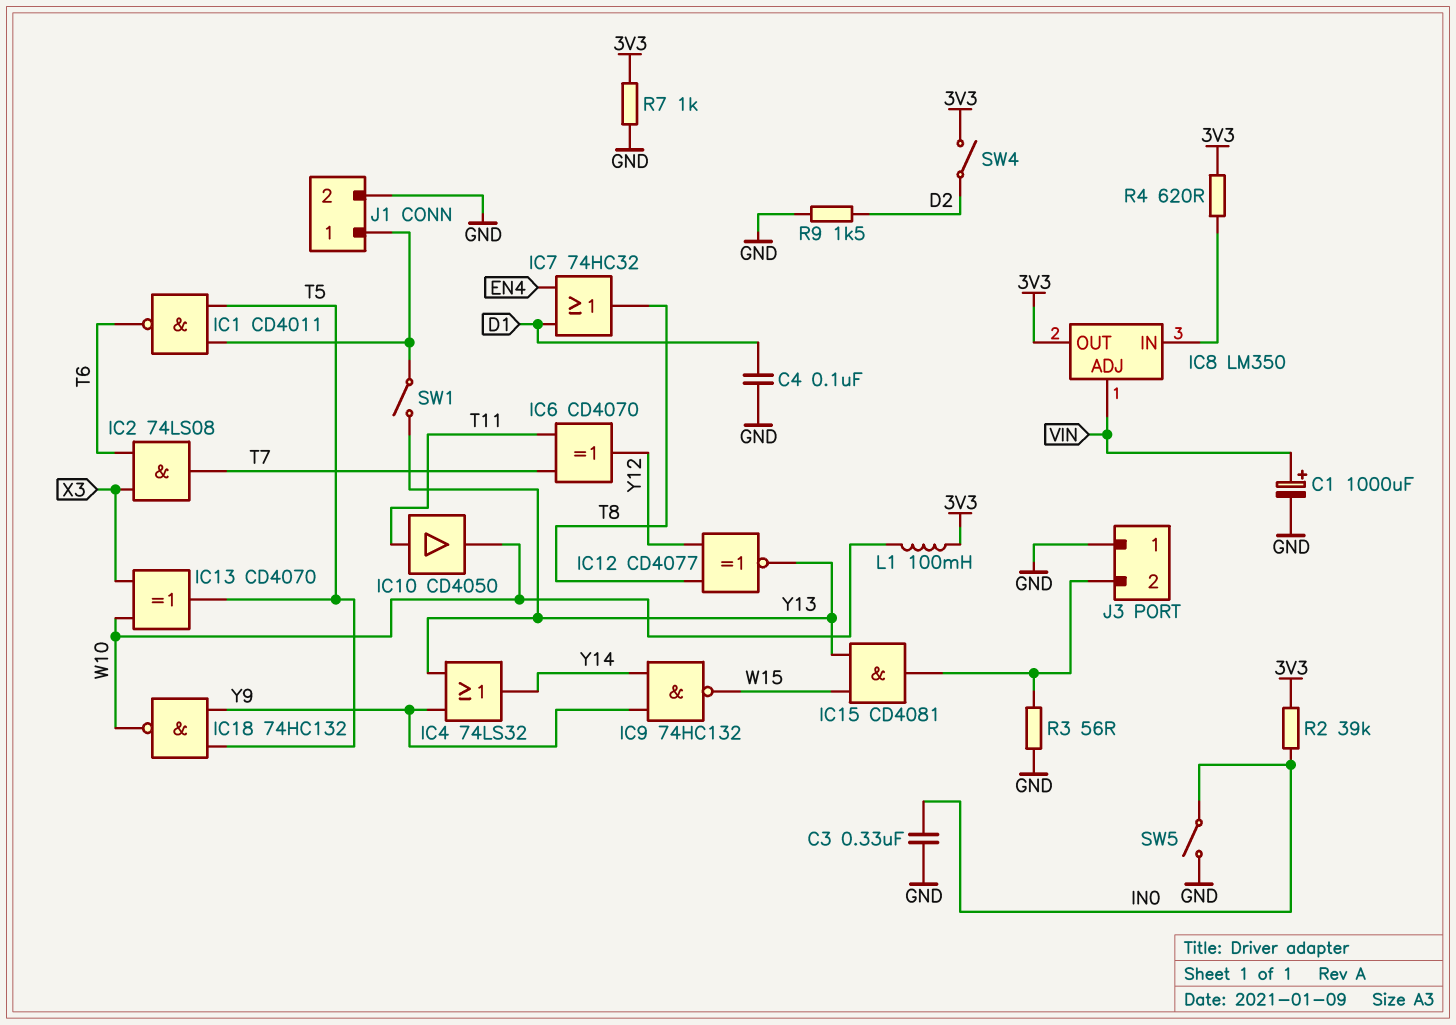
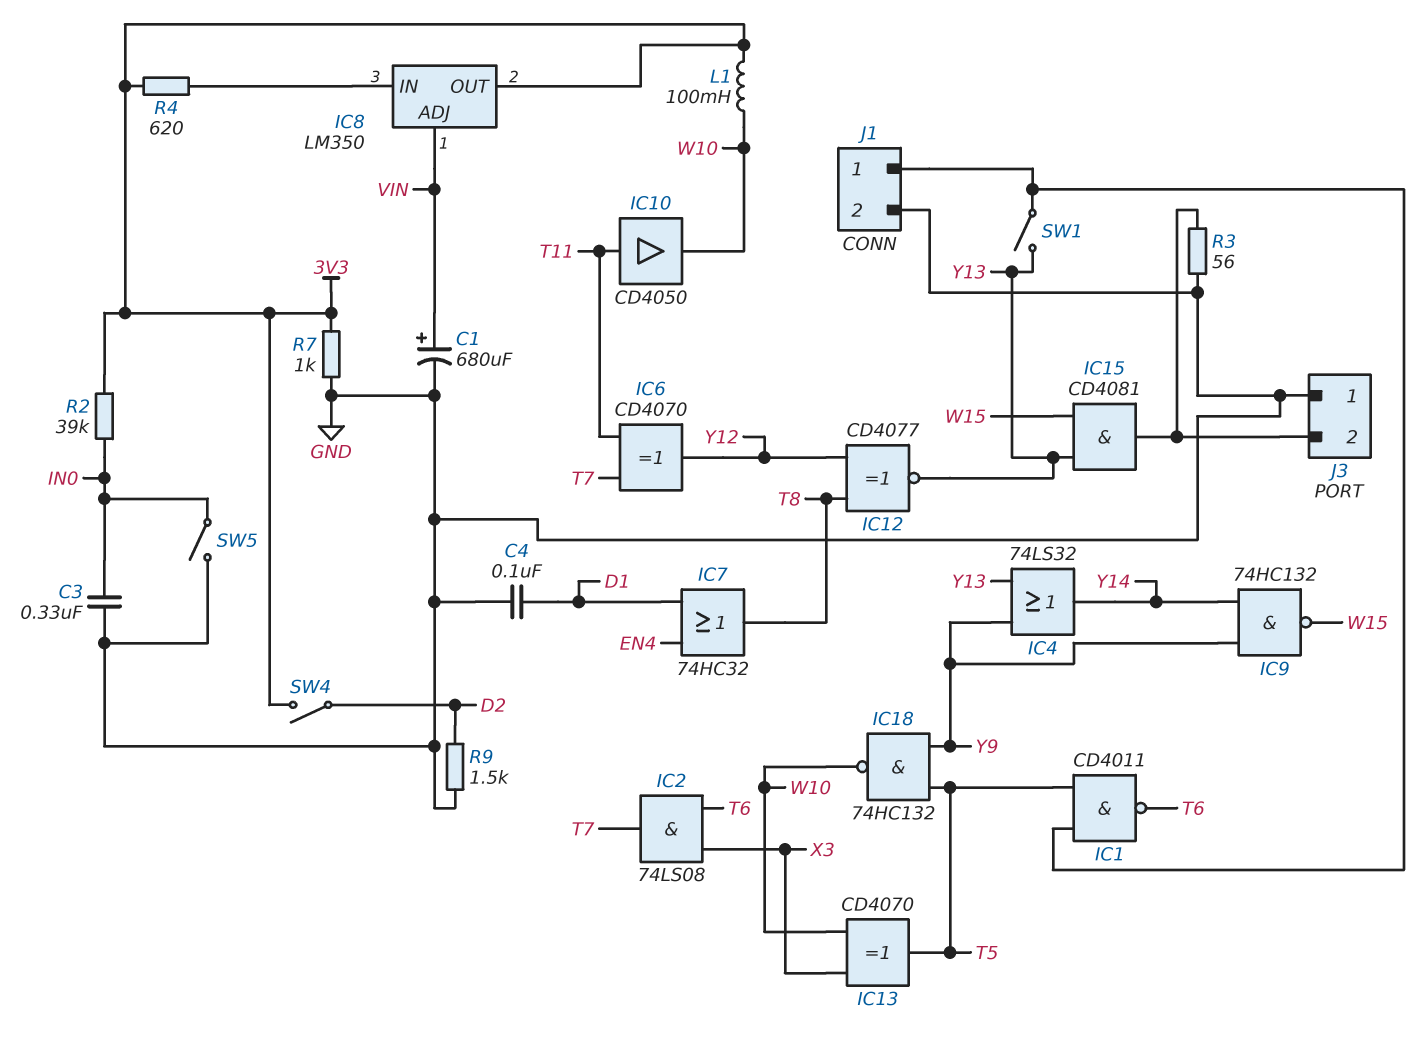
C1: 1000uF (plus VIN, minus GND) -> 680uF (plus VIN, minus GND)

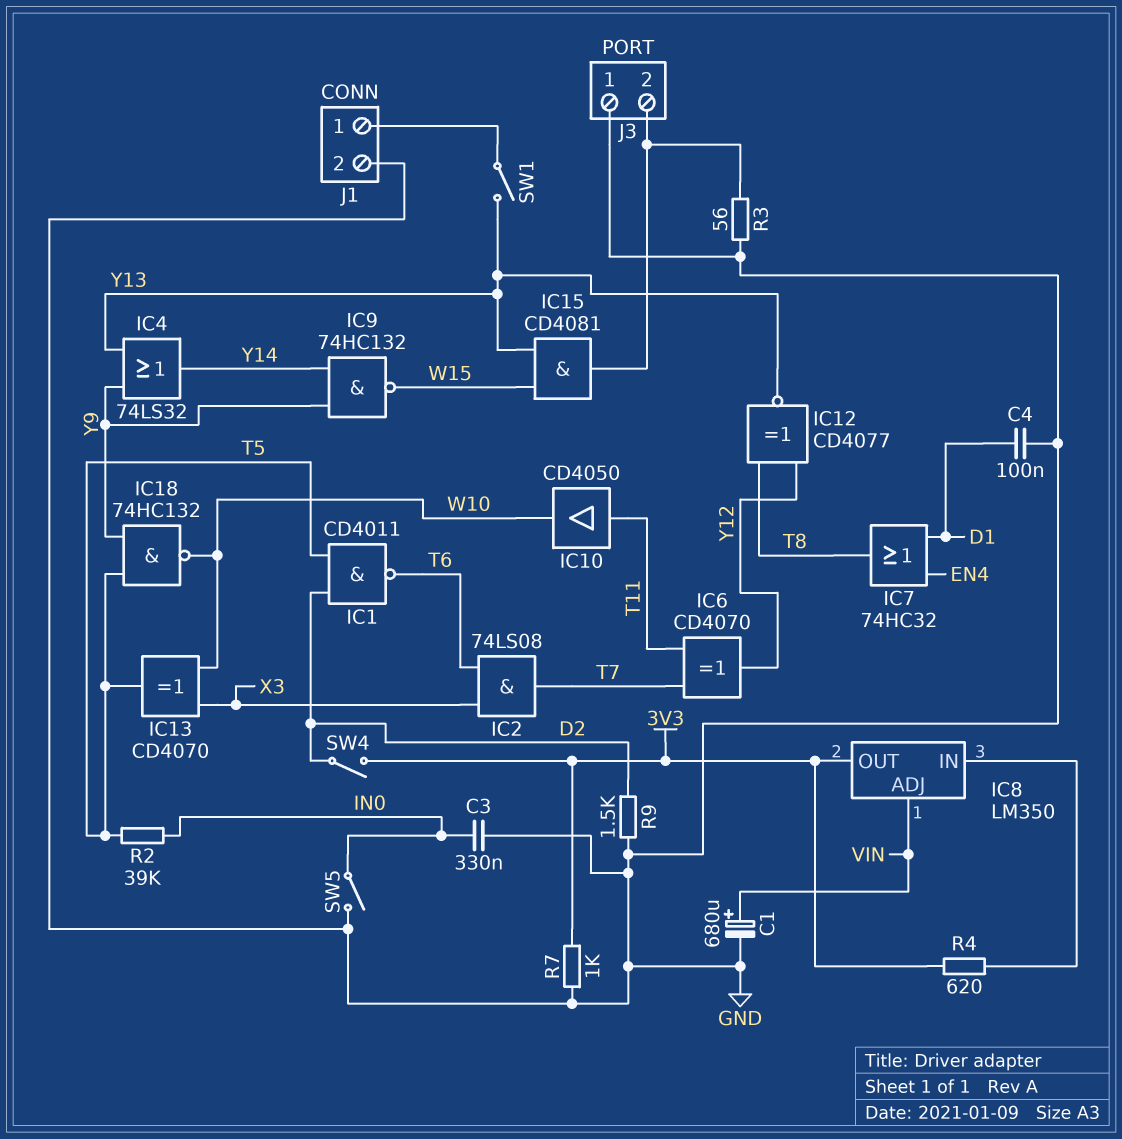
IC1: NAND CD4011 (in J1/1, in T5, out T6) -> NAND CD4011 (in D2, in T5, out T6)
L1: 100mH (3V3, W10) -> none
R2: 39k (3V3, IN0) -> 39k (IN0, T5)

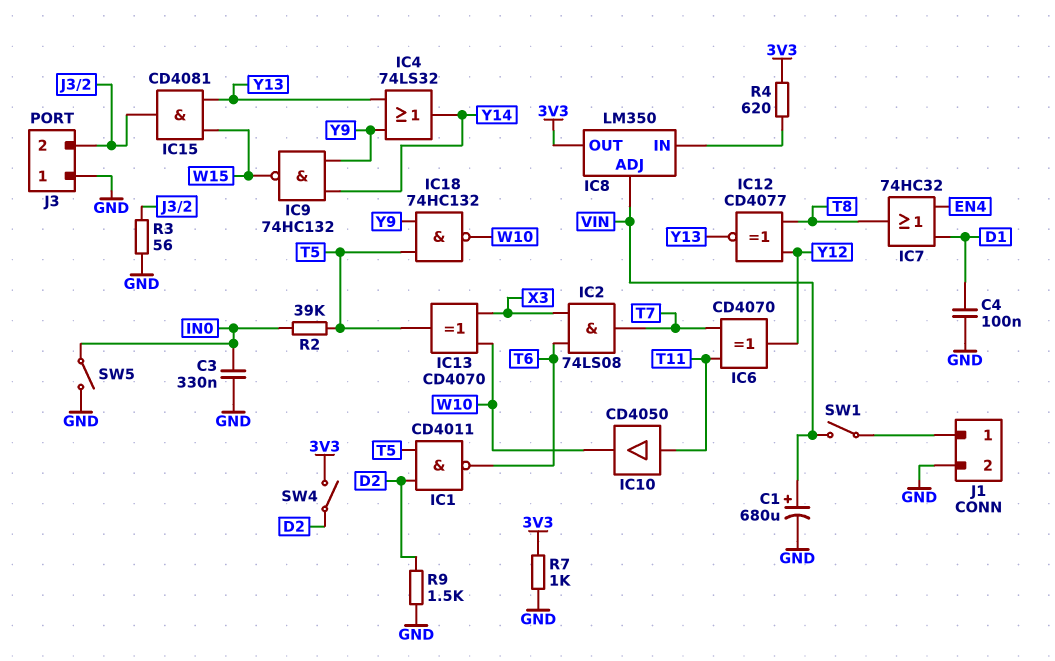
SW1: switch (J1/1, Y13) -> switch (J1/1, VIN)

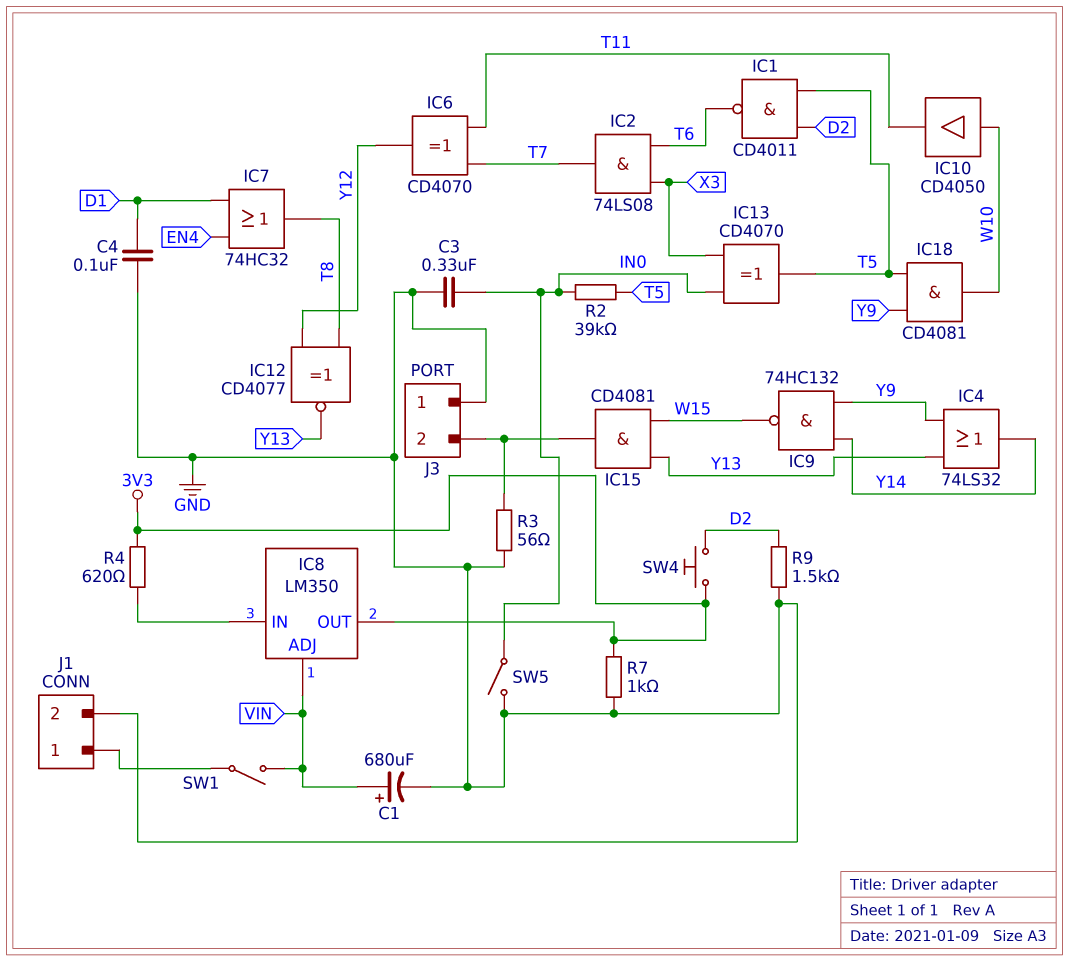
IC10: buffer CD4050 (in T11, out W10) -> buffer CD4050 (in W10, out T11)
IC13: XOR CD4070 (in W10, in X3, out T5) -> XOR CD4070 (in IN0, in X3, out T5)
IC18: NAND 74HC132 (in T5, in Y9, out W10) -> AND CD4081 (in T5, in Y9, out W10)
SW4: switch (3V3, D2) -> button (3V3, D2)

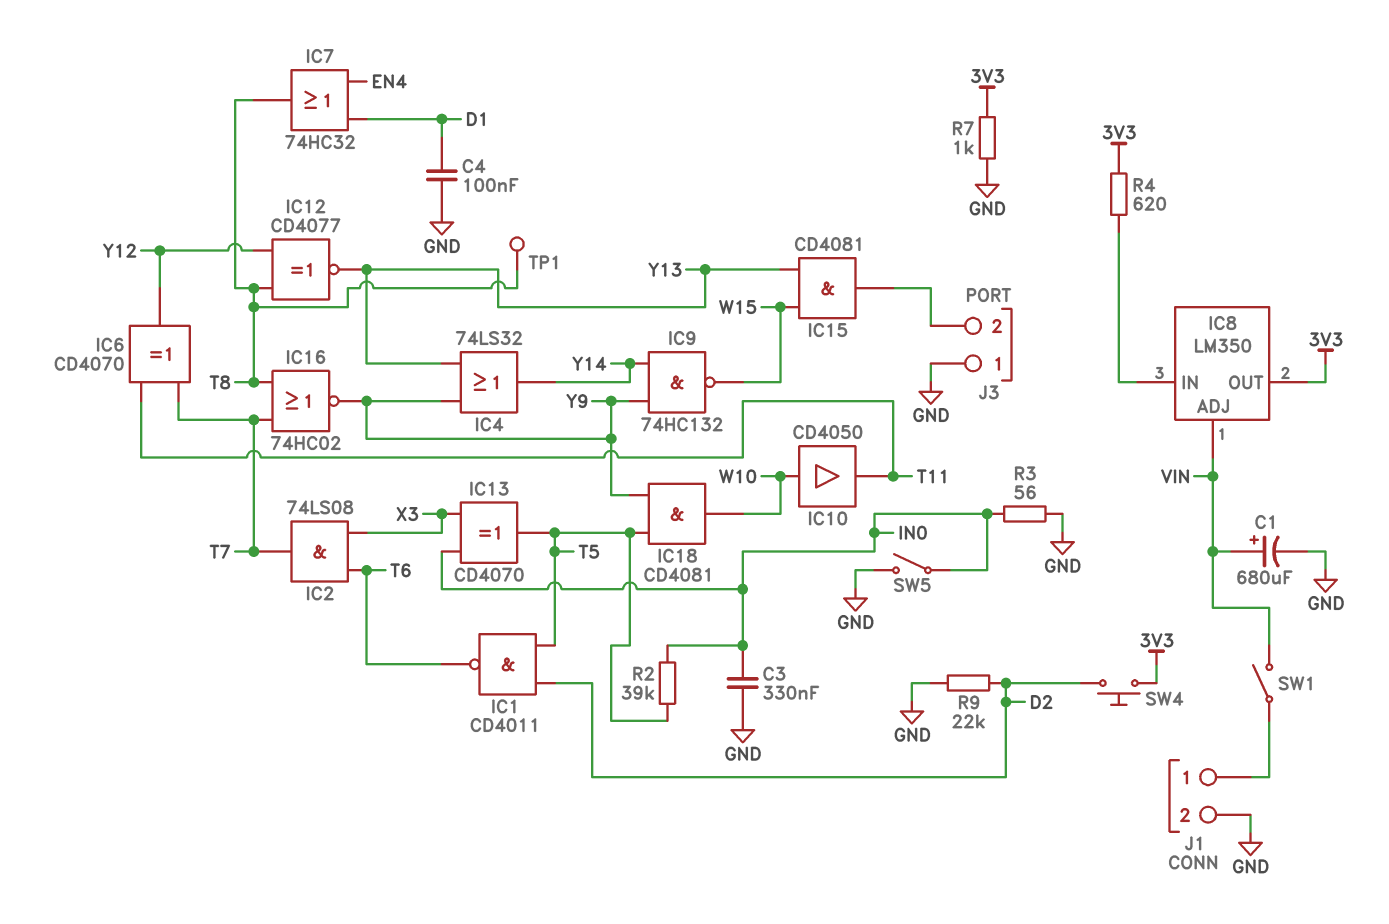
IC16: none -> NOR 74HC02 (in T7, in T8, out Y9)
R3: 56 (GND, J3/2) -> 56 (GND, IN0)
R9: 1.5k (D2, GND) -> 22k (D2, GND)
TP1: none -> test point (T8)

